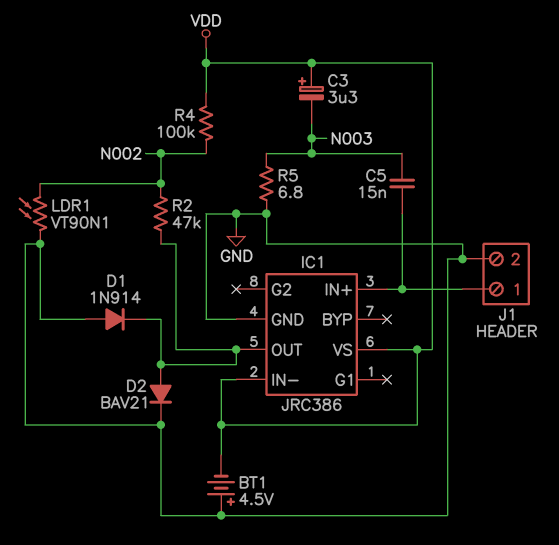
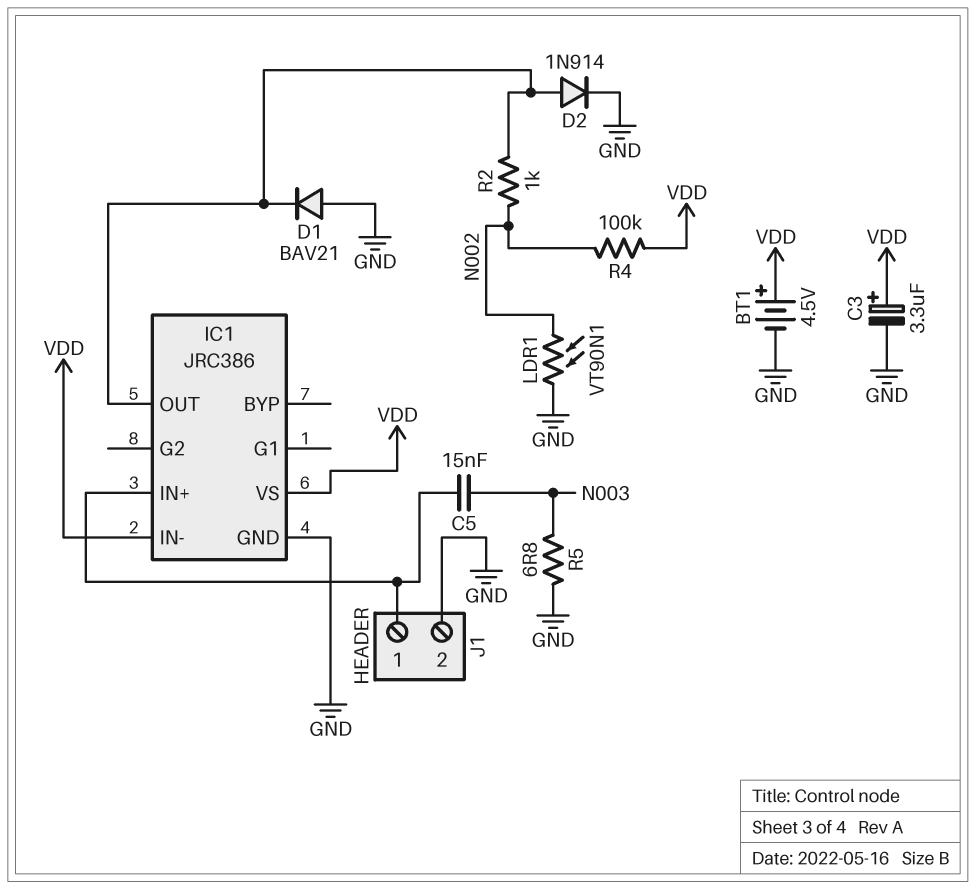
BT1: 4.5V (plus GND, minus VDD) -> 4.5V (plus VDD, minus GND)
C3: 3.3uF (plus VDD, minus N003) -> 3.3uF (plus VDD, minus GND)
D1: diode 1N914 (A GND, K IC1/OUT) -> diode BAV21 (A GND, K IC1/OUT)
D2: diode BAV21 (A IC1/OUT, K GND) -> diode 1N914 (A IC1/OUT, K GND)
R2: 47k (IC1/OUT, N002) -> 1k (IC1/OUT, N002)

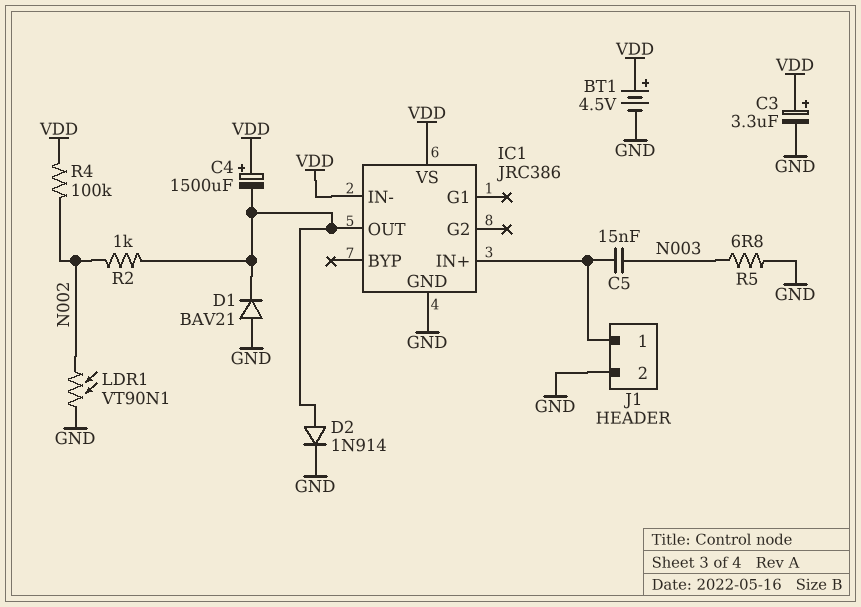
C4: none -> 1500uF (plus VDD, minus IC1/OUT)

